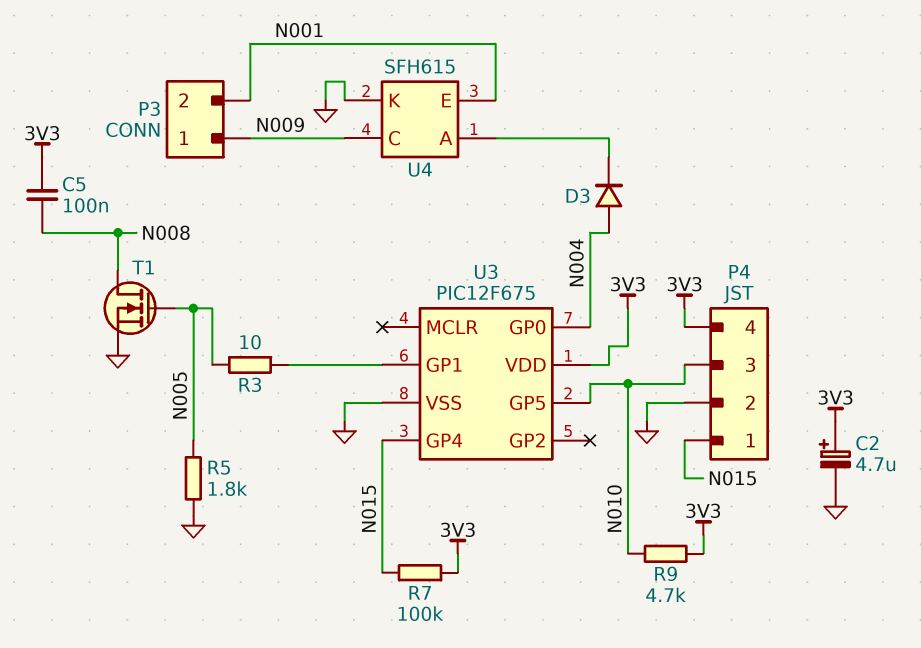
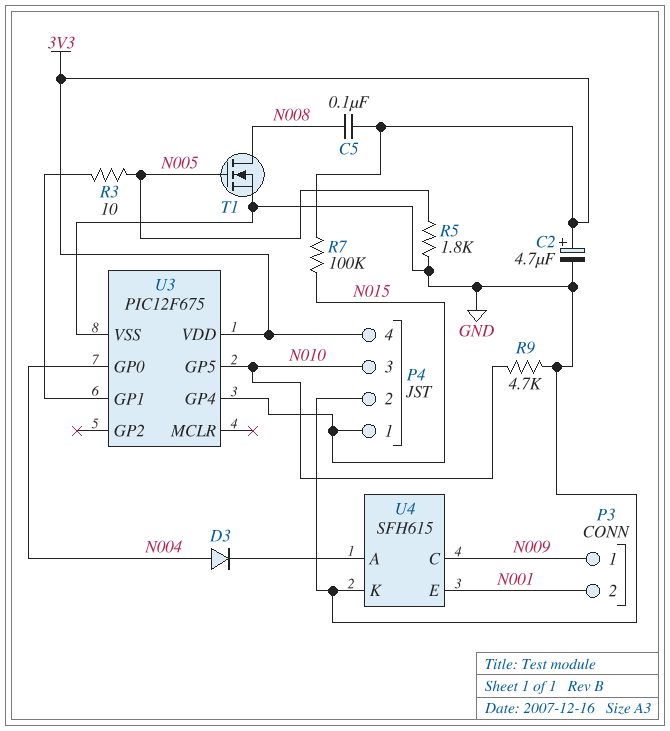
R9: 4.7k (3V3, N010) -> 4.7k (GND, N010)

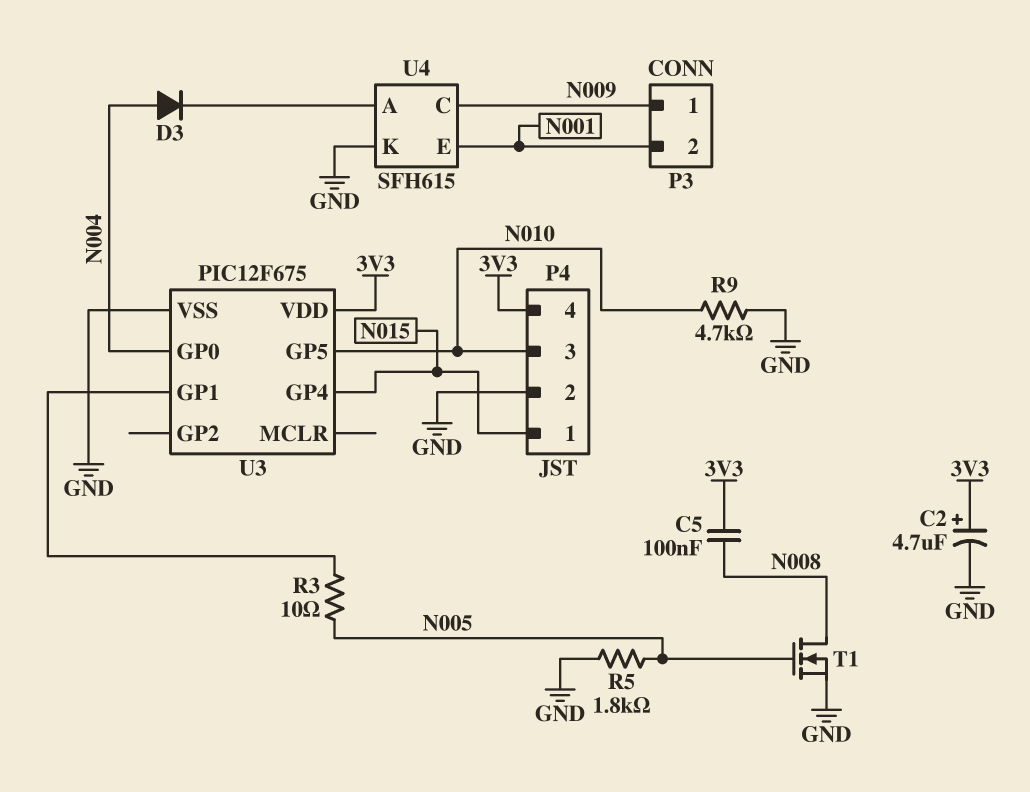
R7: 100k (3V3, N015) -> none

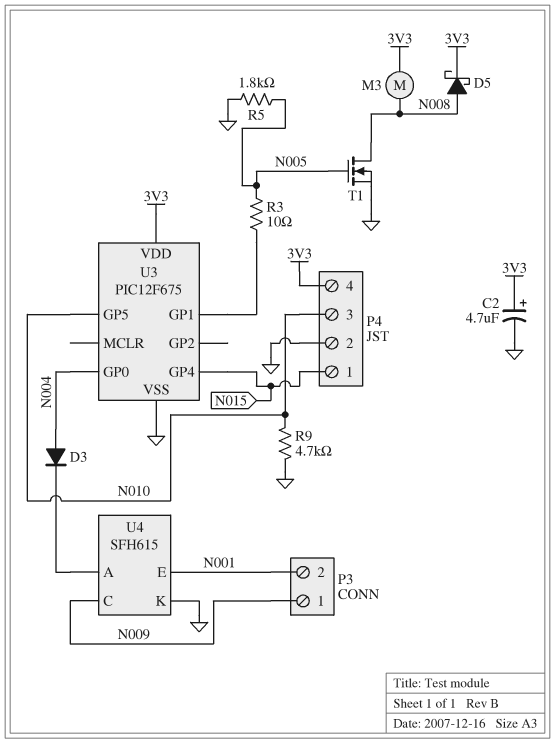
C5: 100nF (3V3, N008) -> none
D5: none -> schottky (A N008, K 3V3)
M3: none -> motor (3V3, N008)

